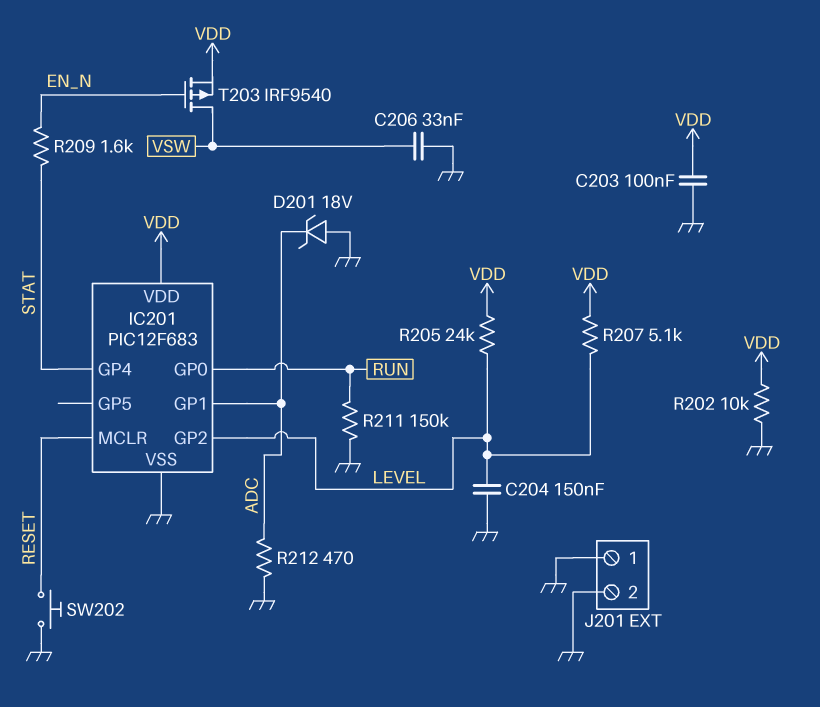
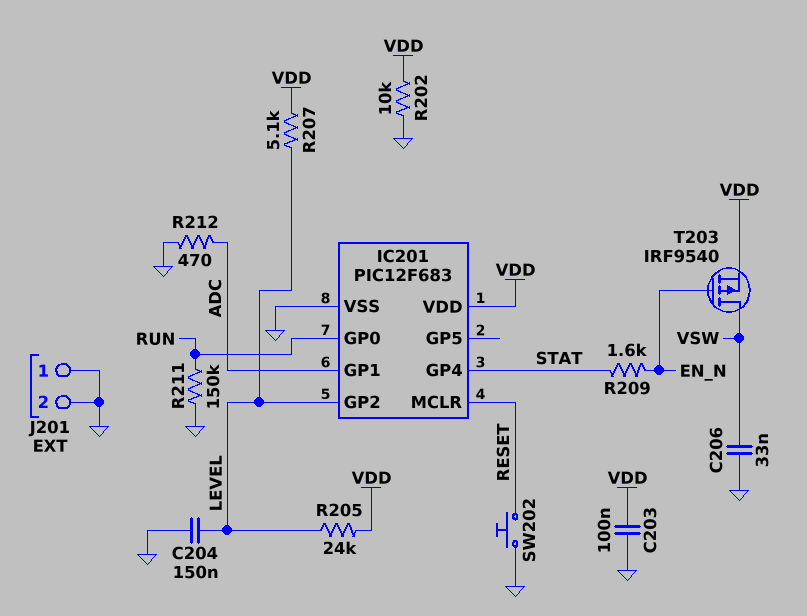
D201: zener 18V (A GND, K ADC) -> none

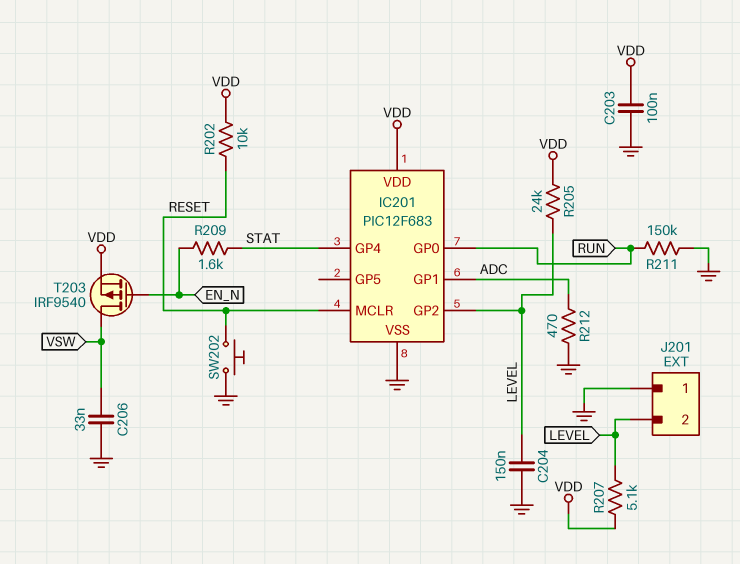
J201 pin 2: GND -> LEVEL
R202: 10k (GND, VDD) -> 10k (RESET, VDD)

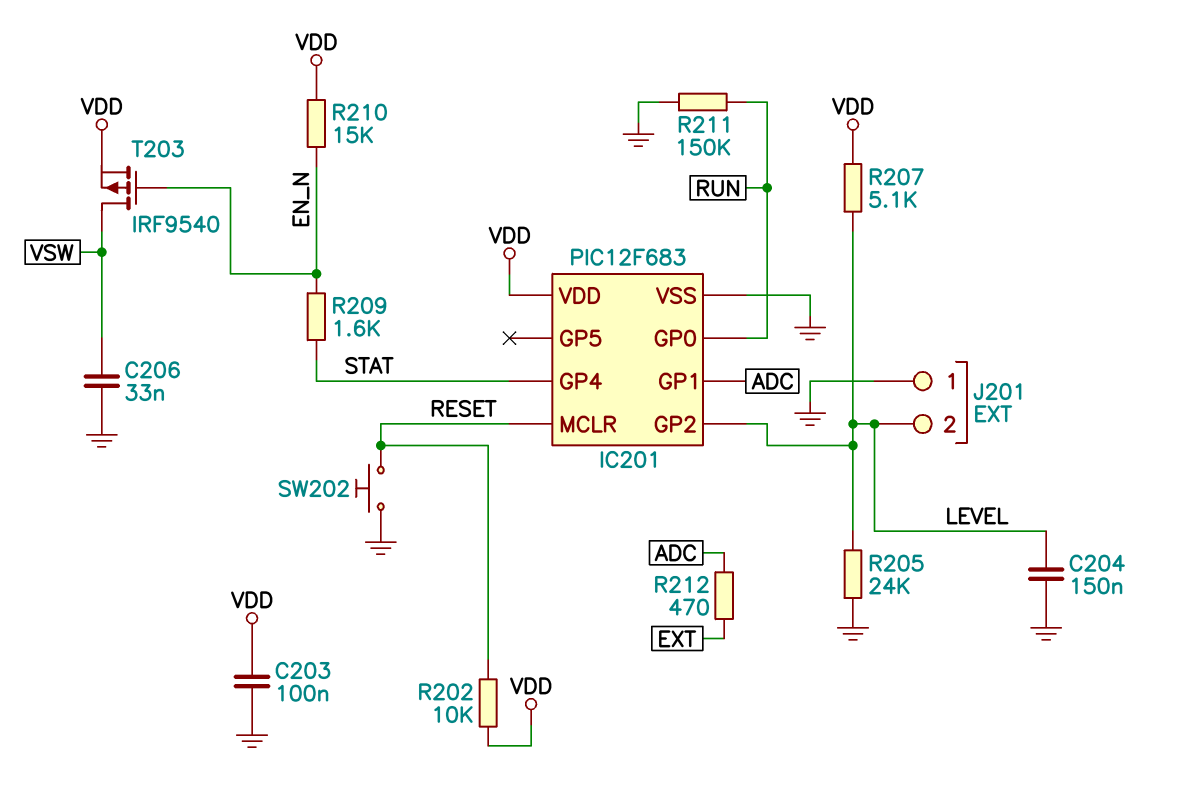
R205: 24k (LEVEL, VDD) -> 24k (GND, LEVEL)
R210: none -> 15k (EN_N, VDD)
R212: 470 (ADC, GND) -> 470 (ADC, EXT)

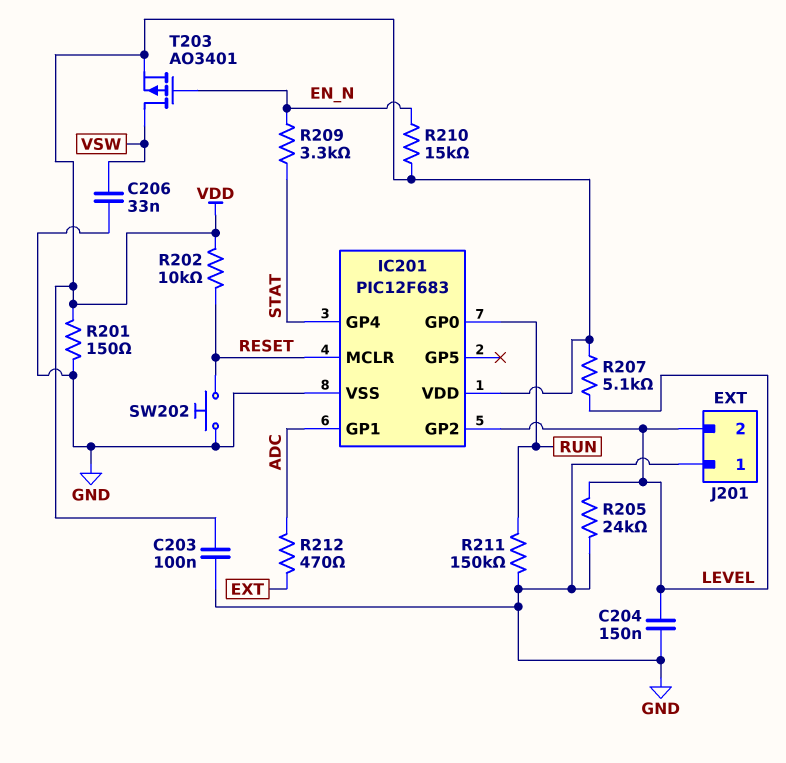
R201: none -> 150 (GND, VDD)
R209: 1.6k (EN_N, STAT) -> 3.3k (EN_N, STAT)
T203: PMOS IRF9540 (G EN_N, D VSW, S VDD) -> PMOS AO3401 (G EN_N, D VSW, S VDD)

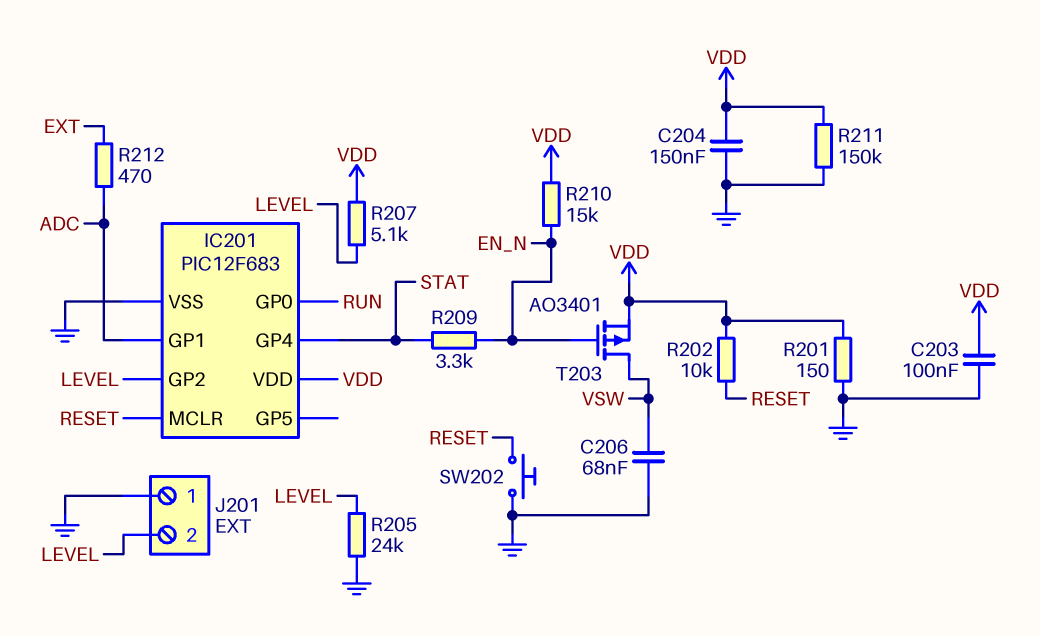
C204: 150nF (GND, LEVEL) -> 150nF (GND, VDD)
C206: 33nF (GND, VSW) -> 68nF (GND, VSW)
R211: 150k (GND, RUN) -> 150k (GND, VDD)

